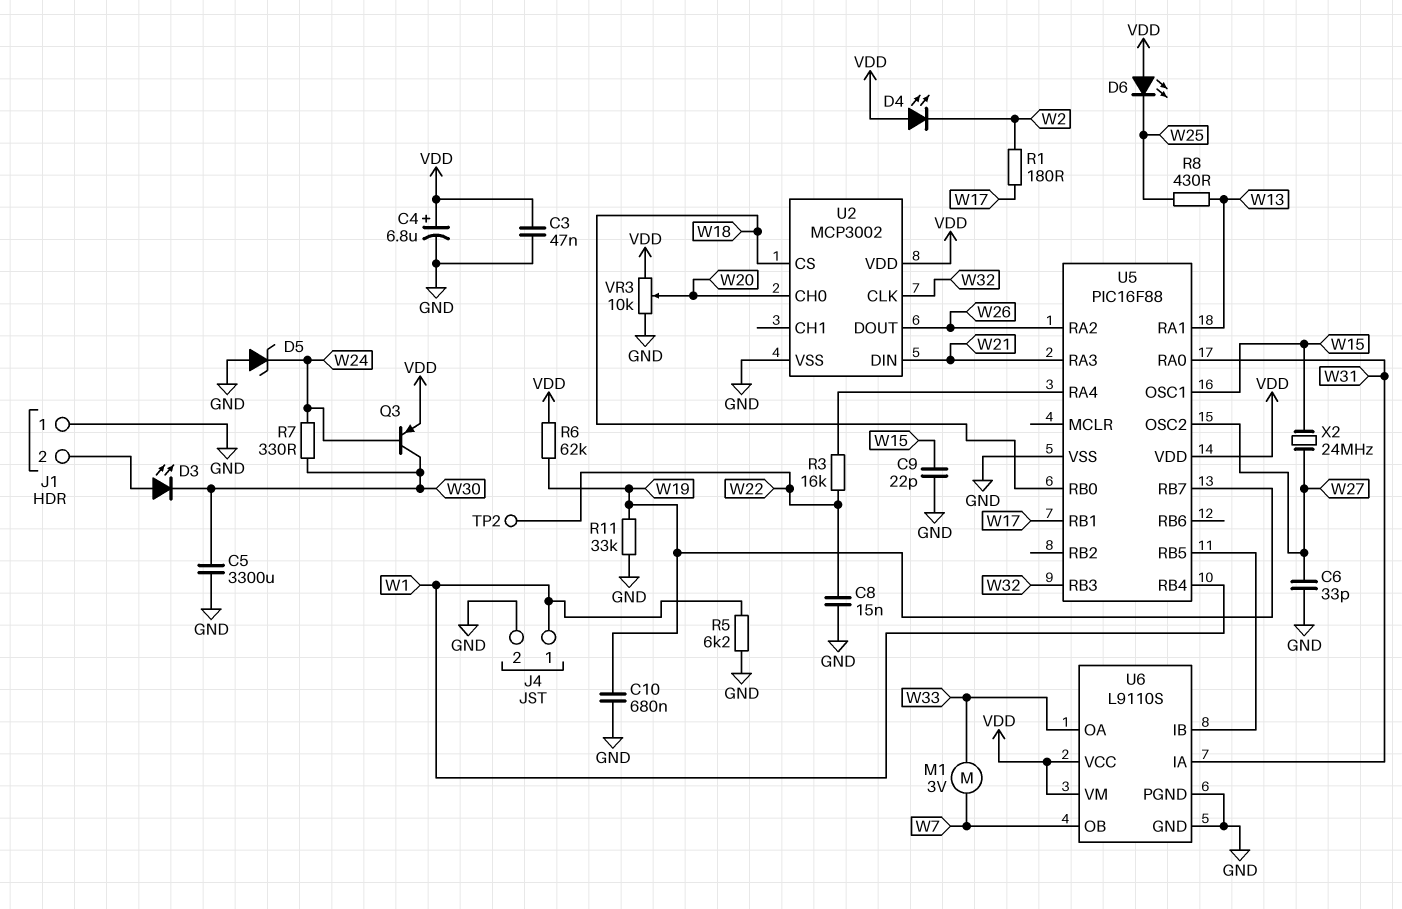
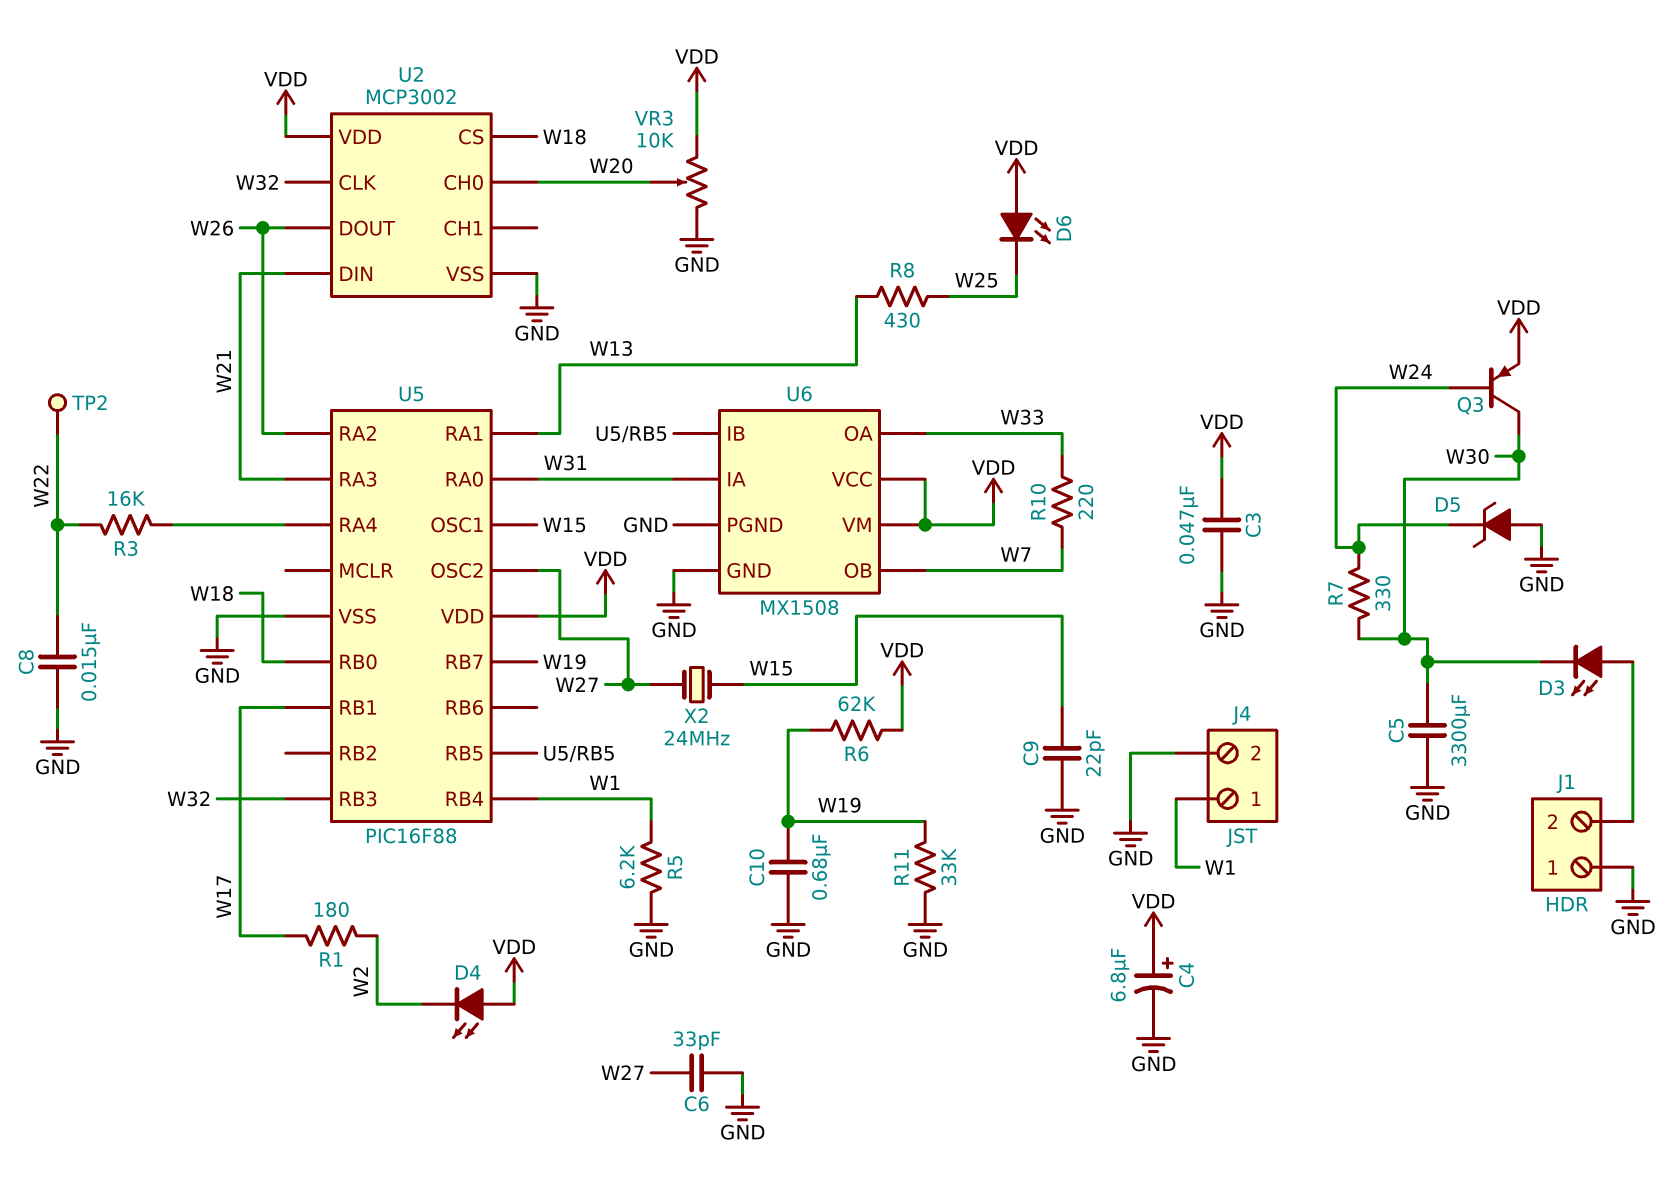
M1: motor 3V (W7, W33) -> none
R10: none -> 220 (W7, W33)
U6: L9110S -> MX1508

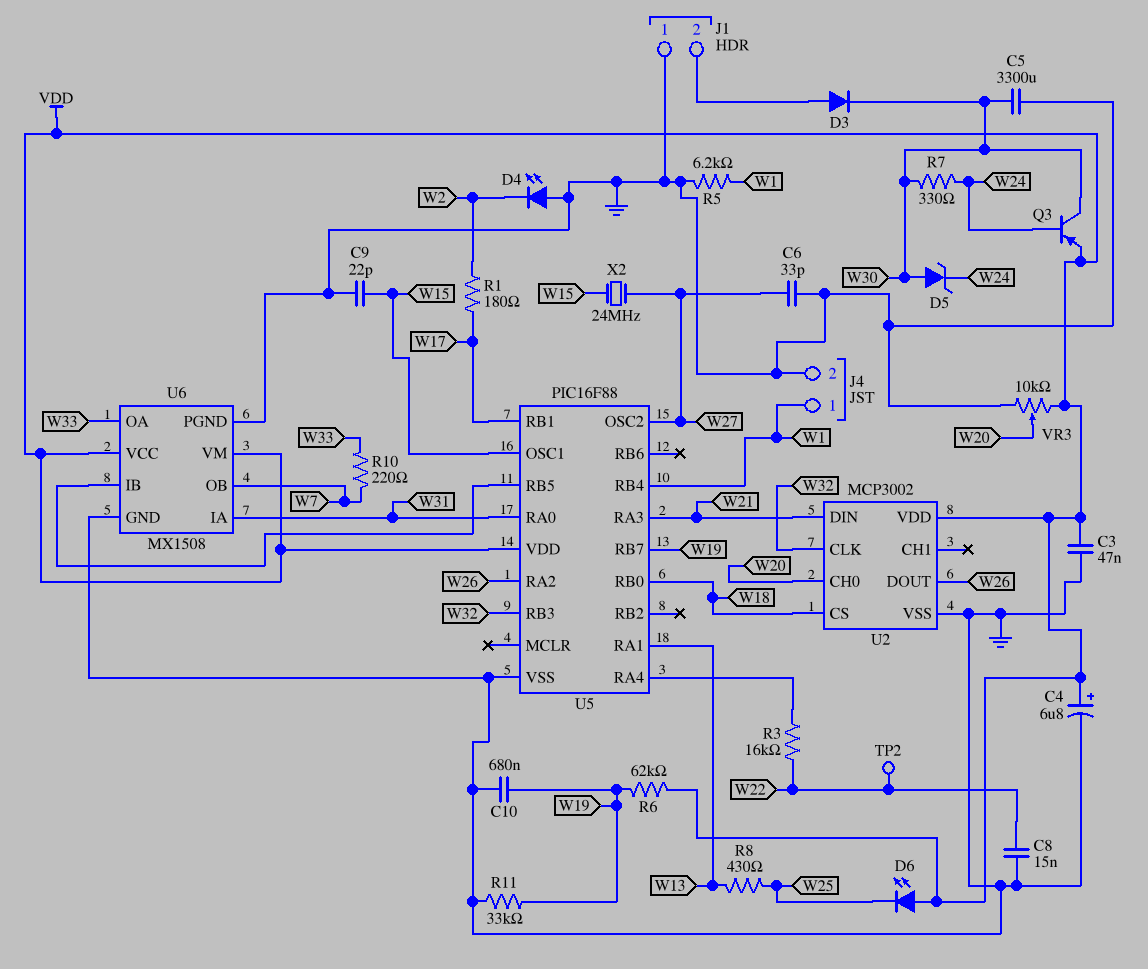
D3: LED (A J1/2, K W30) -> diode (A J1/2, K W30)
D4: LED (A VDD, K W2) -> LED (A GND, K W2)
D5: zener (A GND, K W24) -> zener (A W30, K W24)

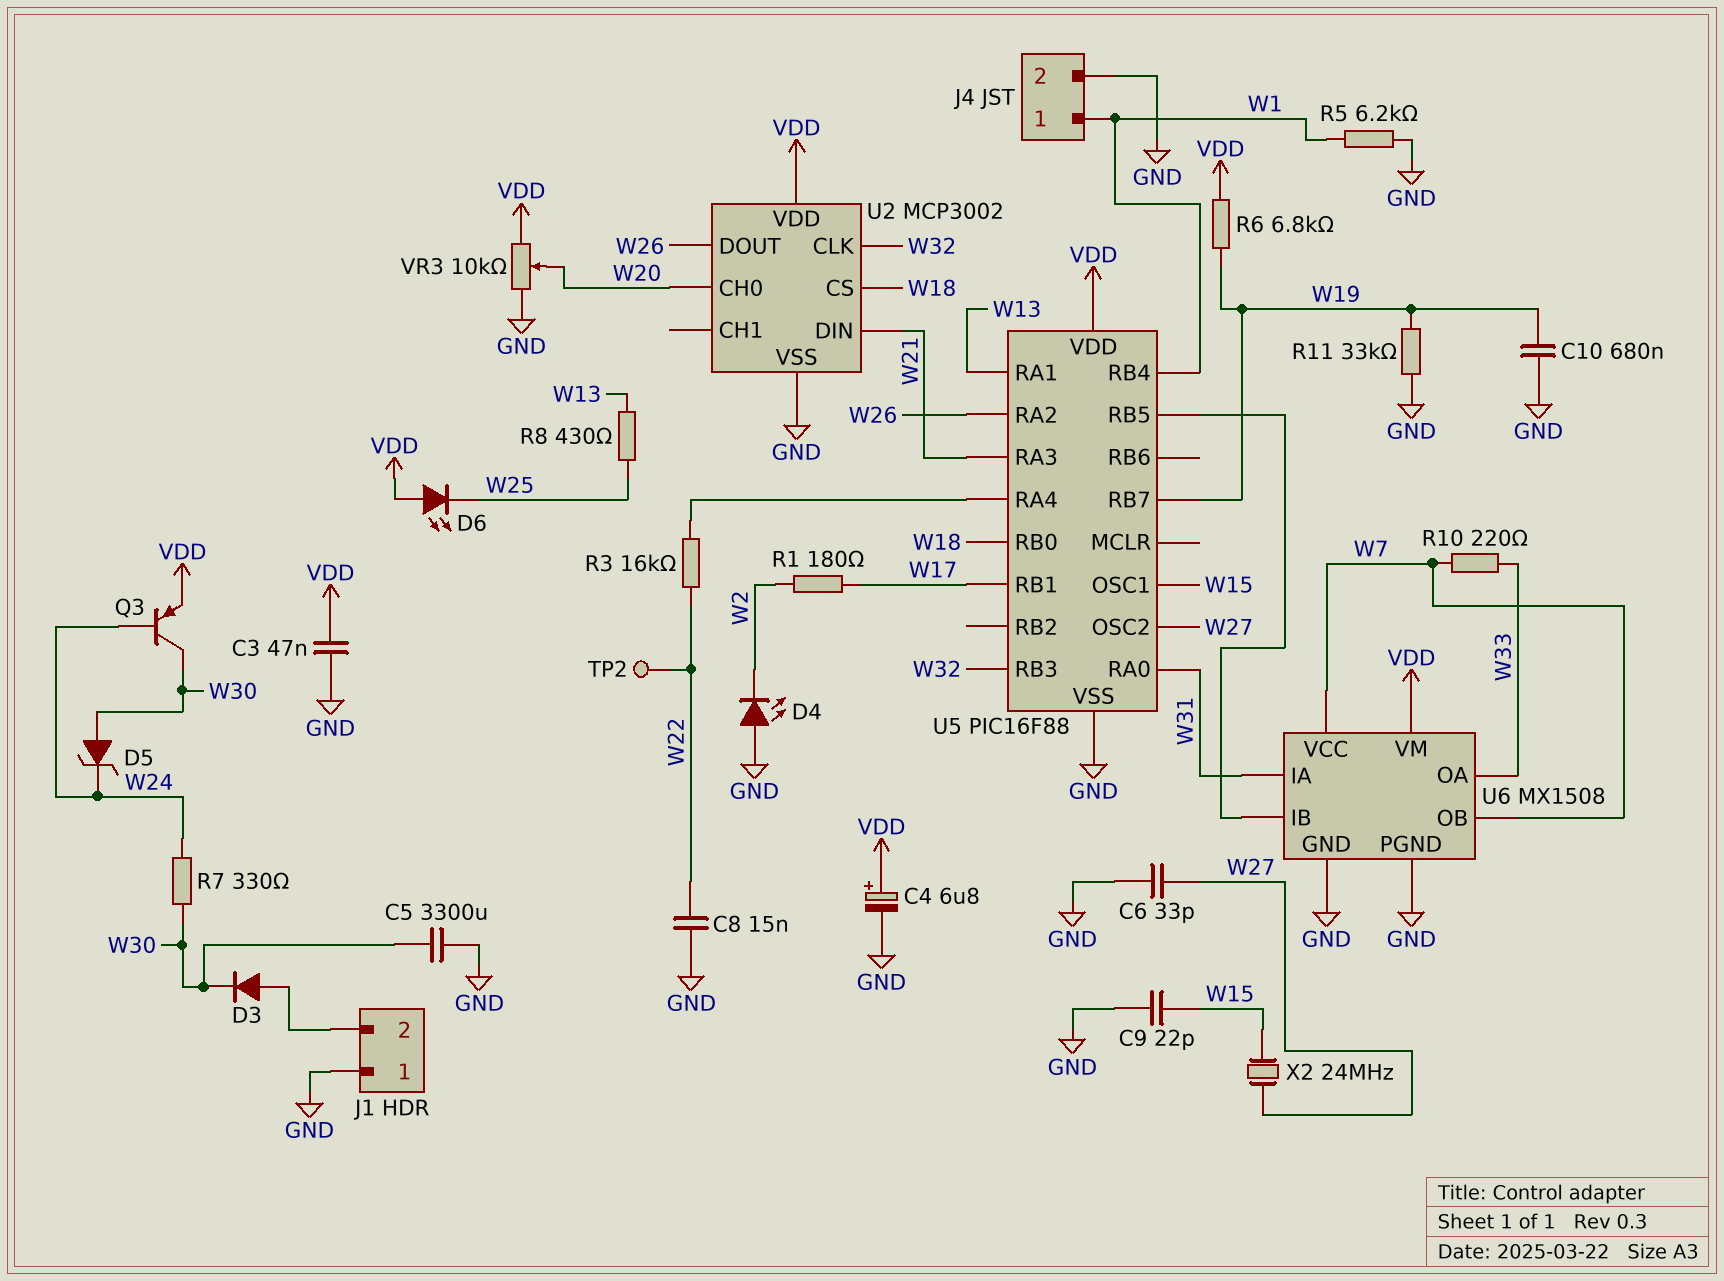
R6: 62k (VDD, W19) -> 6.8k (VDD, W19)
U6 pin VCC: VDD -> W7

